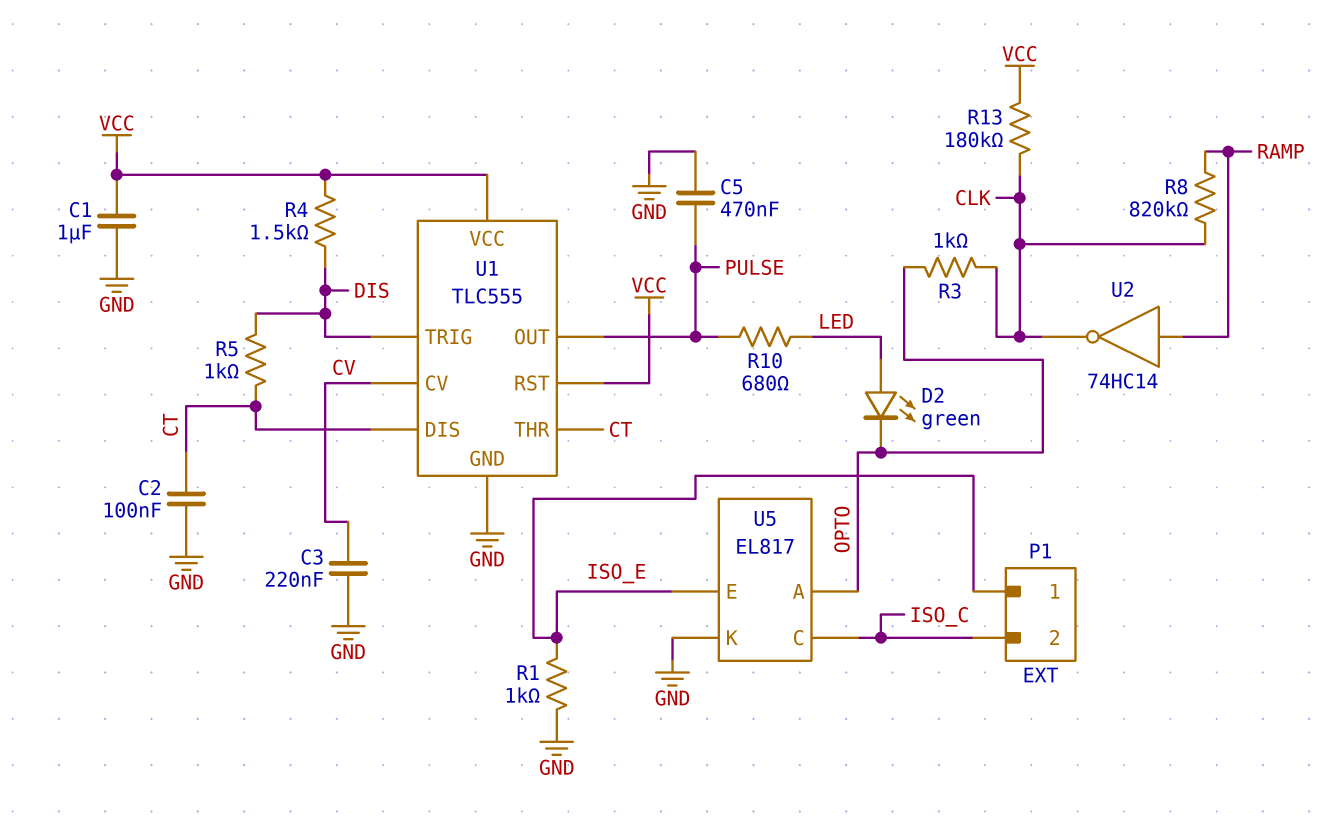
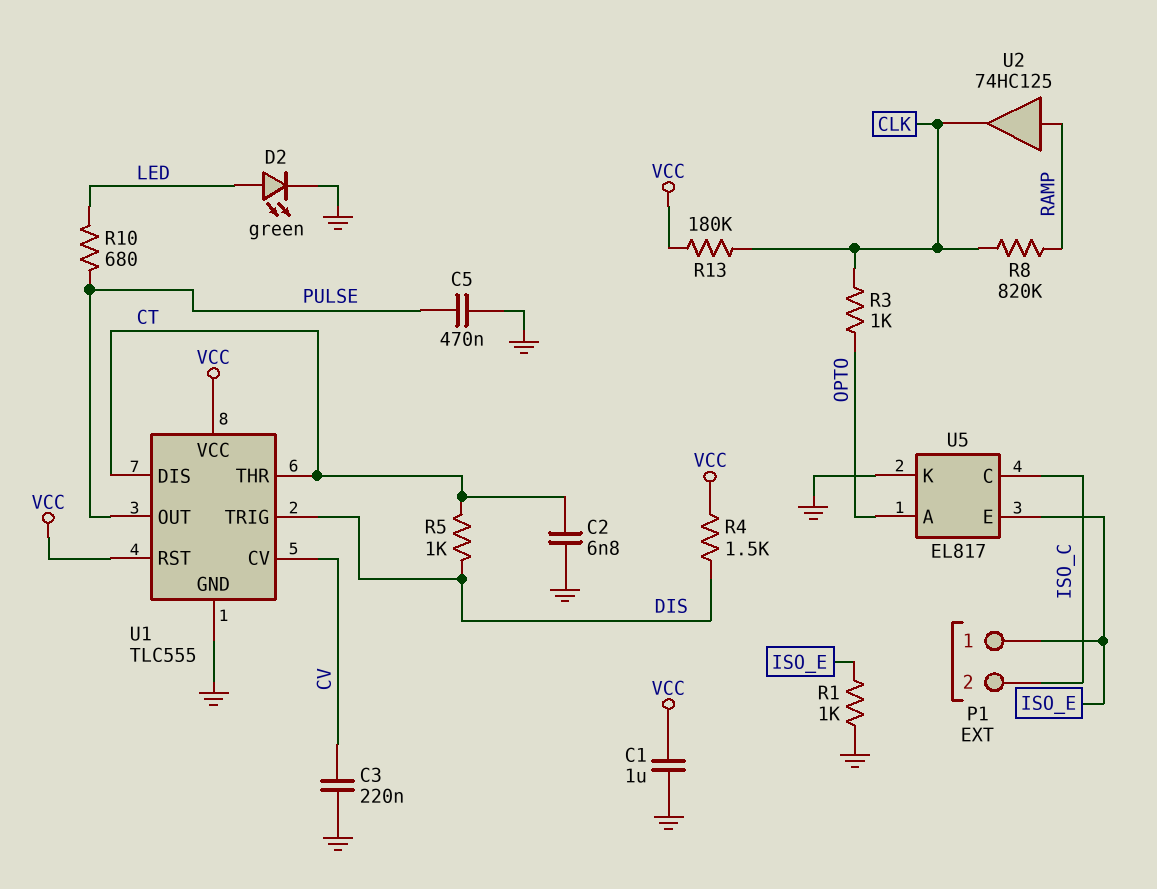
C2: 100nF (CT, GND) -> 6.8nF (CT, GND)
D2: LED green (A LED, K OPTO) -> LED green (A LED, K GND)
U2: NOT 74HC14 (in RAMP, out CLK) -> buffer 74HC125 (in RAMP, out CLK)

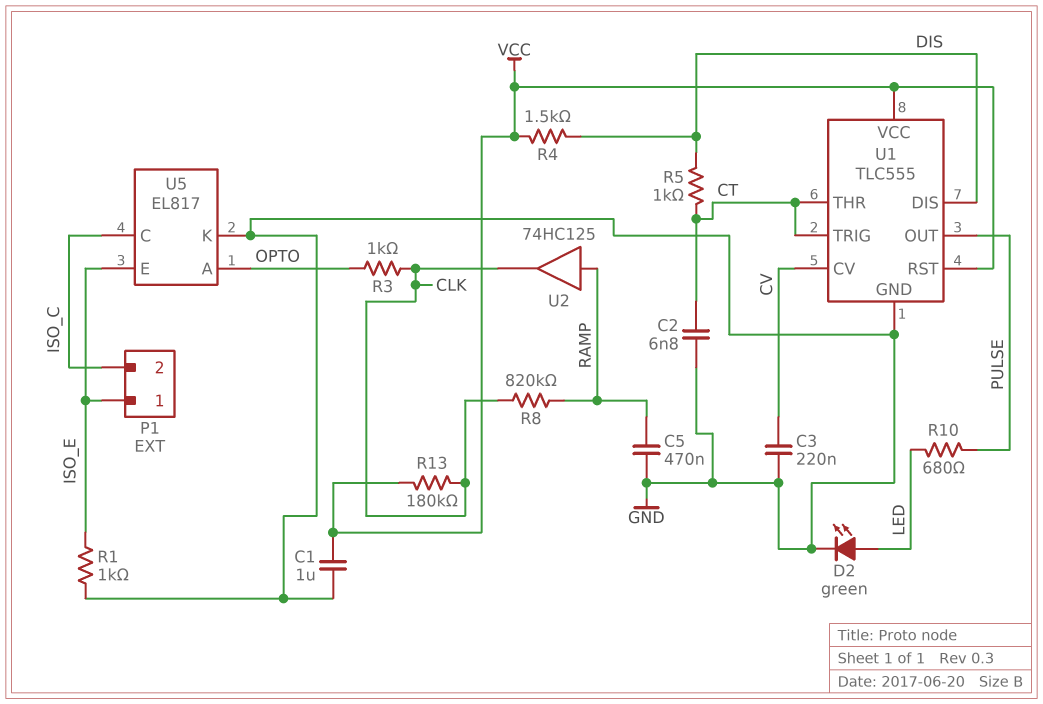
C5: 470nF (GND, PULSE) -> 470nF (GND, RAMP)
U1 pin DIS: CT -> DIS
U1 pin TRIG: DIS -> CT

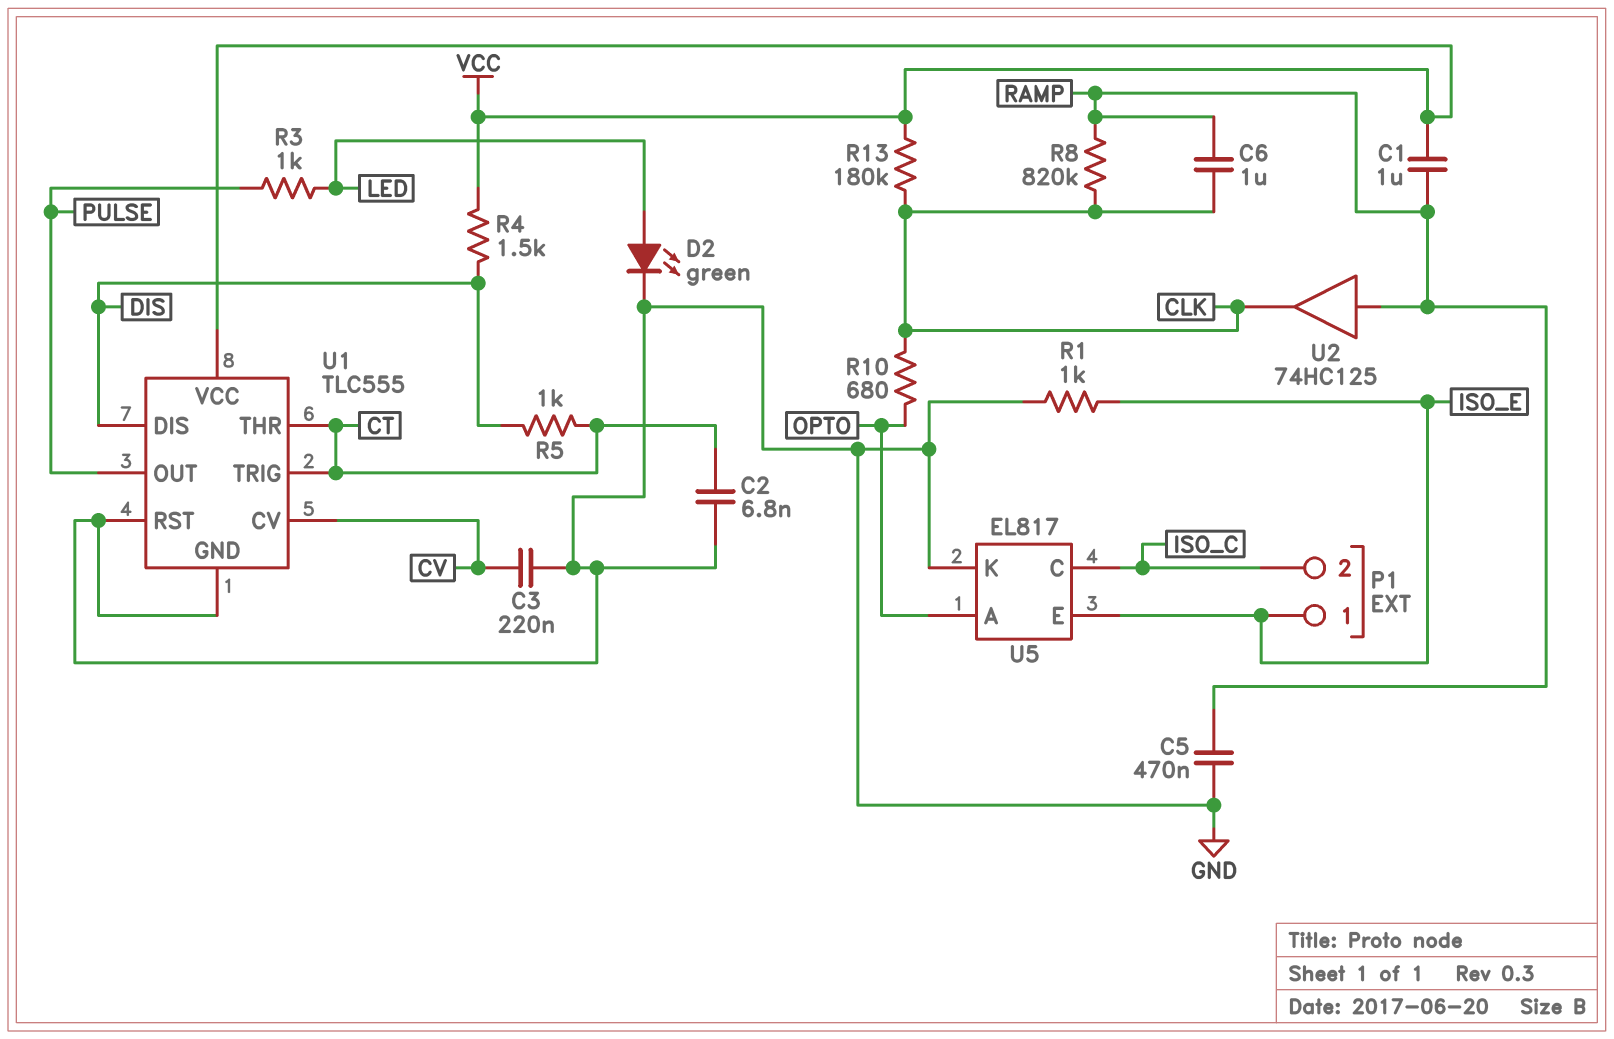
C1: 1uF (GND, VCC) -> 1uF (RAMP, VCC)
C6: none -> 1uF (CLK, RAMP)
R3: 1k (CLK, OPTO) -> 1k (LED, PULSE)
R10: 680 (LED, PULSE) -> 680 (CLK, OPTO)
U1 pin RST: VCC -> GND

